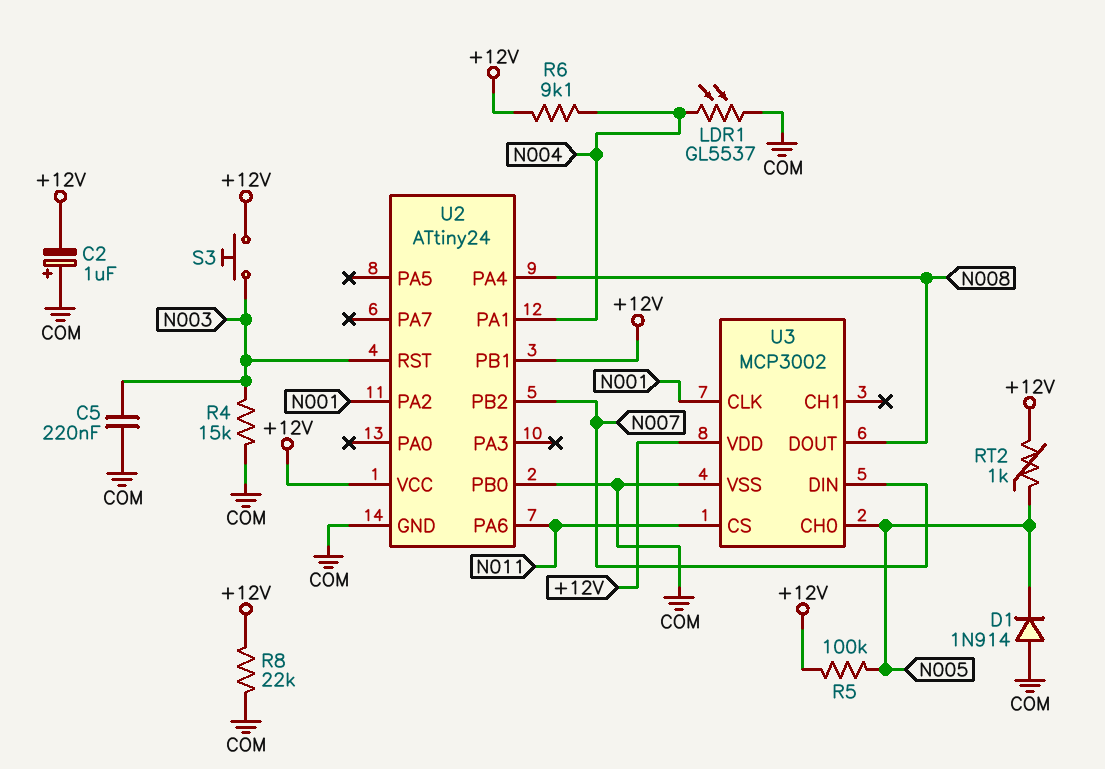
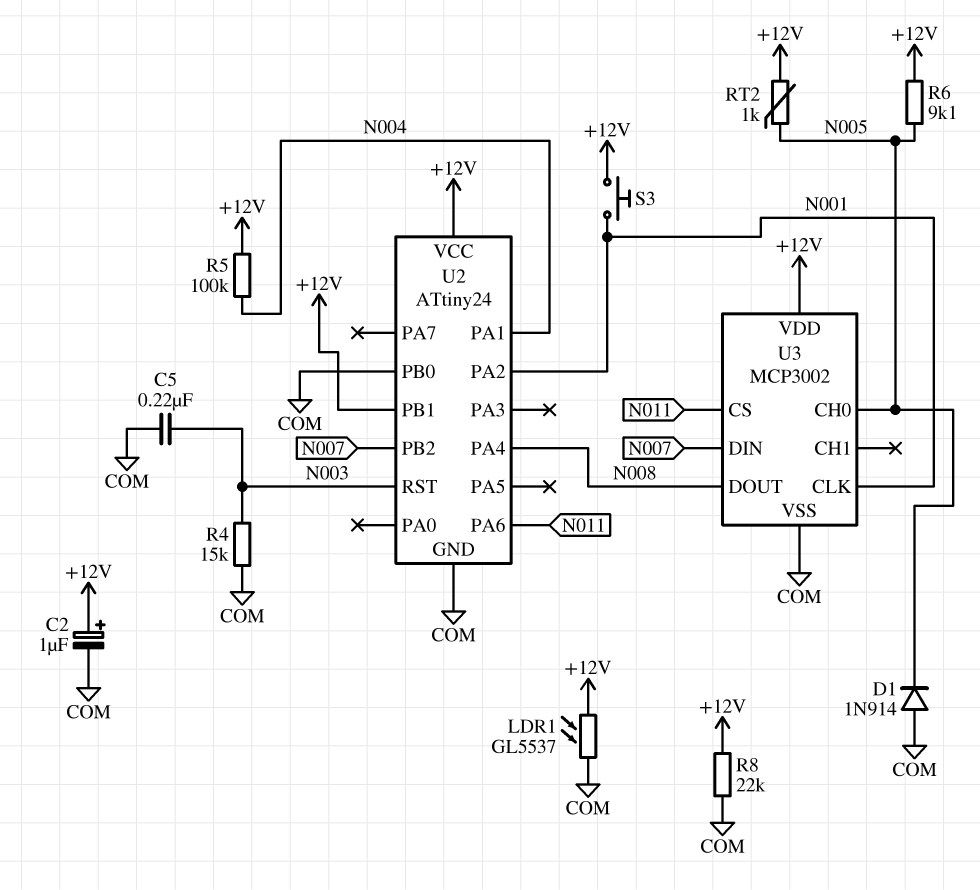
C2: 1uF (plus COM, minus +12V) -> 1uF (plus +12V, minus COM)
LDR1: GL5537 (COM, N004) -> GL5537 (+12V, COM)
R5: 100k (+12V, N005) -> 100k (+12V, N004)
R6: 9.1k (+12V, N004) -> 9.1k (+12V, N005)
S3: button (+12V, N003) -> button (+12V, N001)

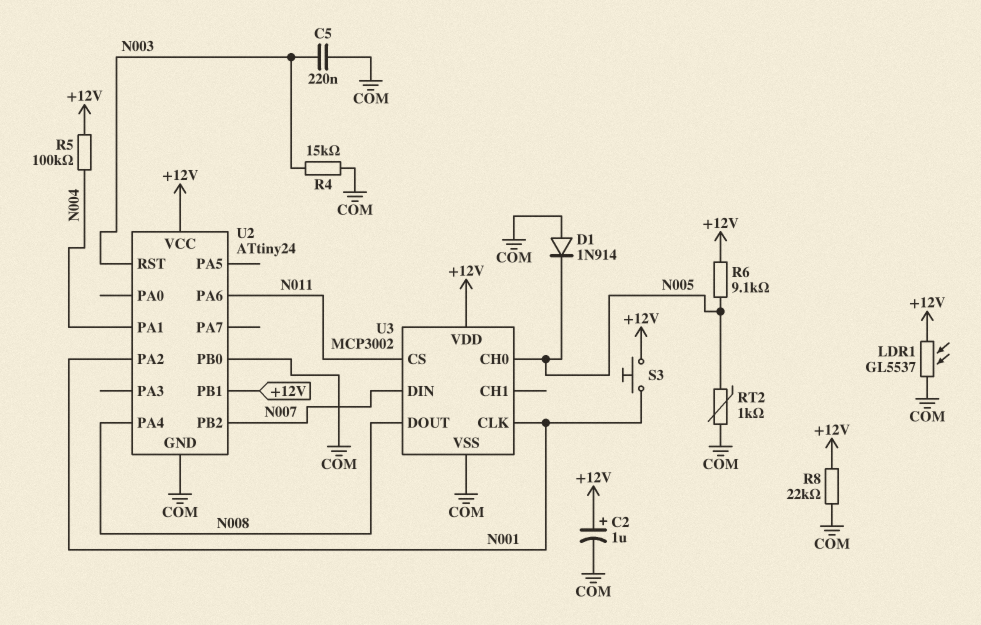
RT2: 1k (+12V, N005) -> 1k (COM, N005)

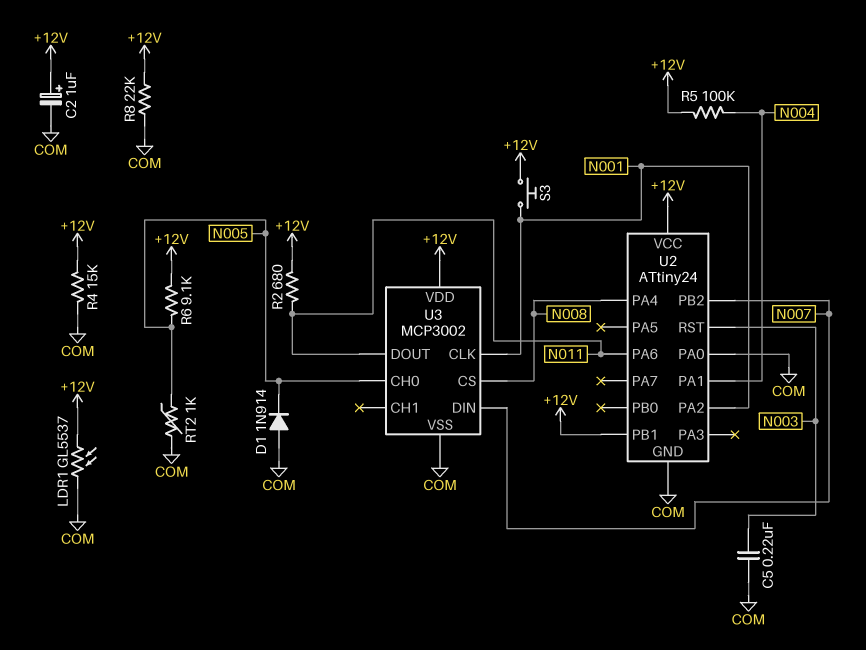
R2: none -> 680 (+12V, N011)
R4: 15k (COM, N003) -> 15k (+12V, COM)
U2 pin PA0: none -> COM
U2 pin PB0: COM -> none
U3 pin CS: N011 -> N008
U3 pin DOUT: N008 -> N011

